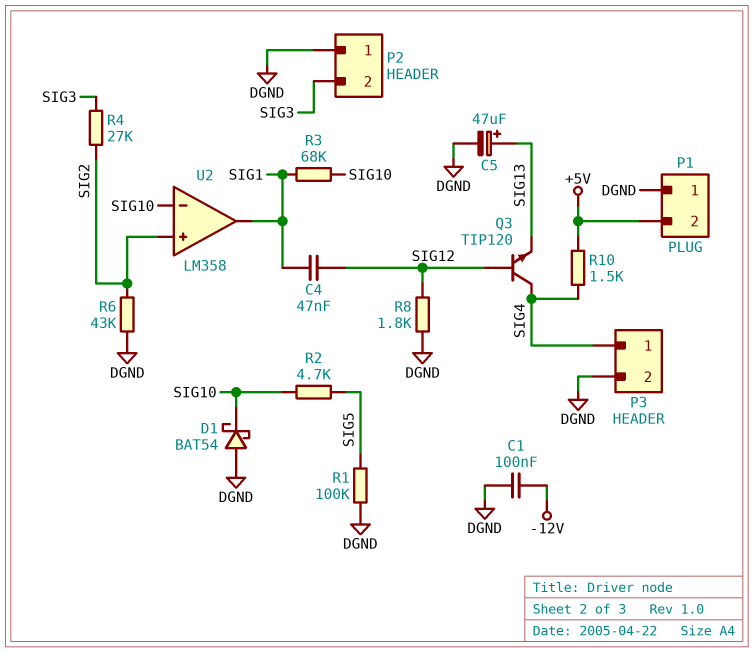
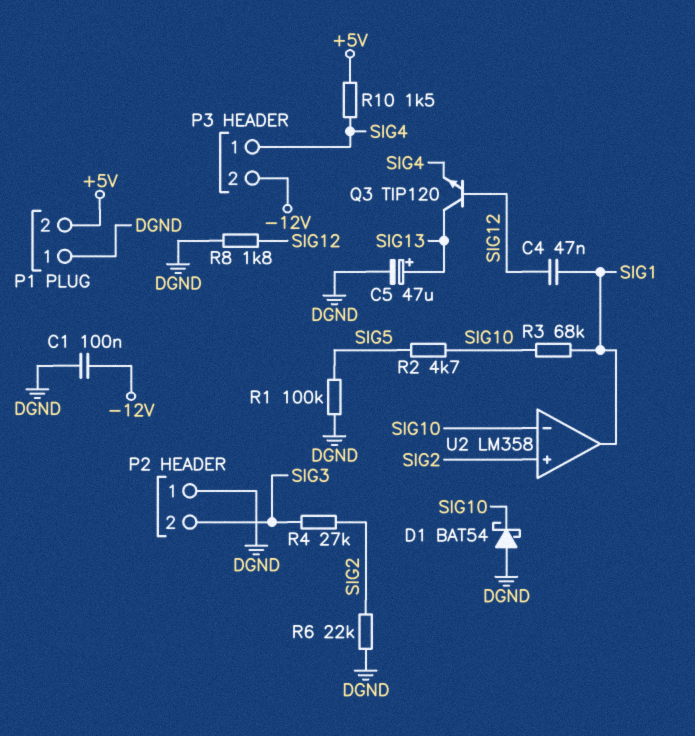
P3 pin 2: DGND -> -12V
Q3: NPN TIP120 (B SIG12, C SIG4, E SIG13) -> NPN TIP120 (B SIG12, C SIG13, E SIG4)
R6: 43k (DGND, SIG2) -> 22k (DGND, SIG2)

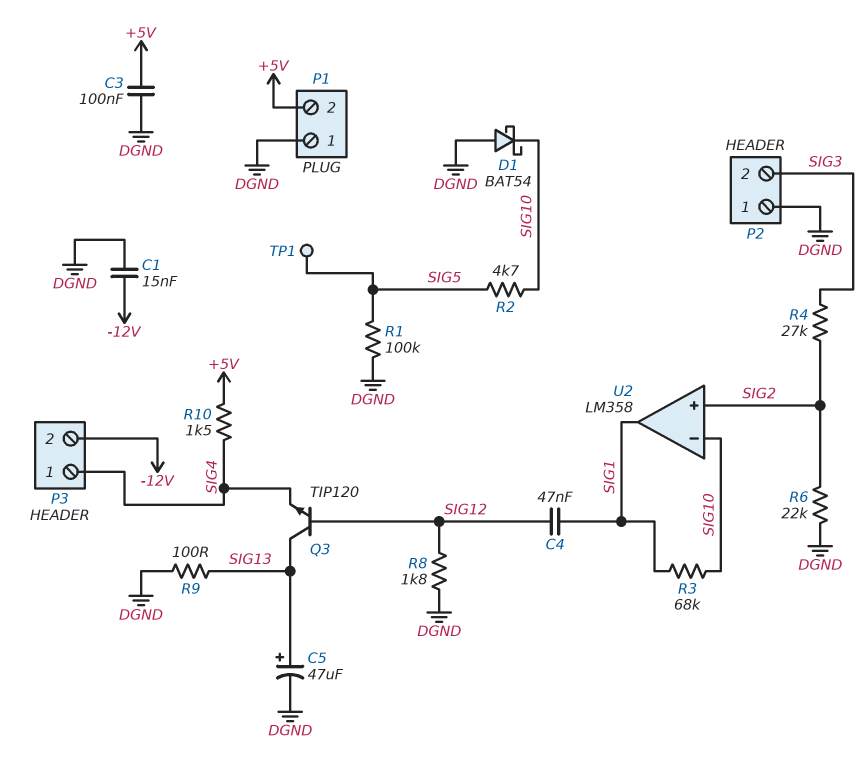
C1: 100nF (-12V, DGND) -> 15nF (-12V, DGND)
C3: none -> 100nF (+5V, DGND)
R9: none -> 100 (DGND, SIG13)
TP1: none -> test point (SIG5)

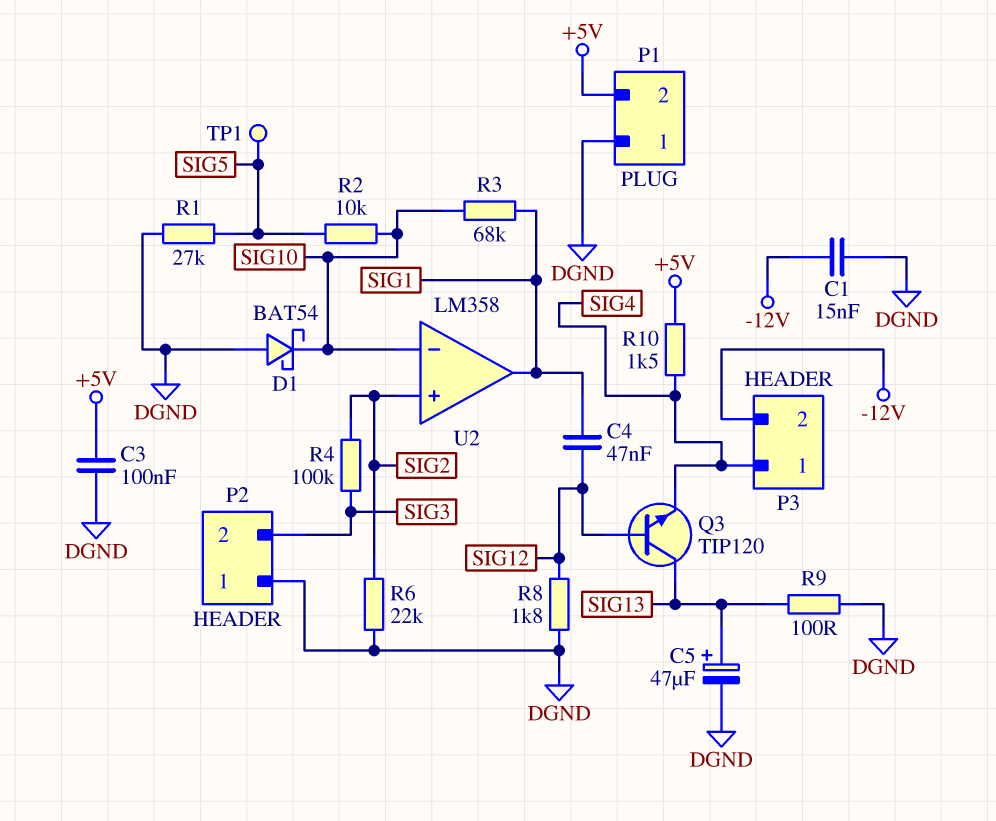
R1: 100k (DGND, SIG5) -> 27k (DGND, SIG5)
R2: 4.7k (SIG5, SIG10) -> 10k (SIG5, SIG10)
R4: 27k (SIG2, SIG3) -> 100k (SIG2, SIG3)

